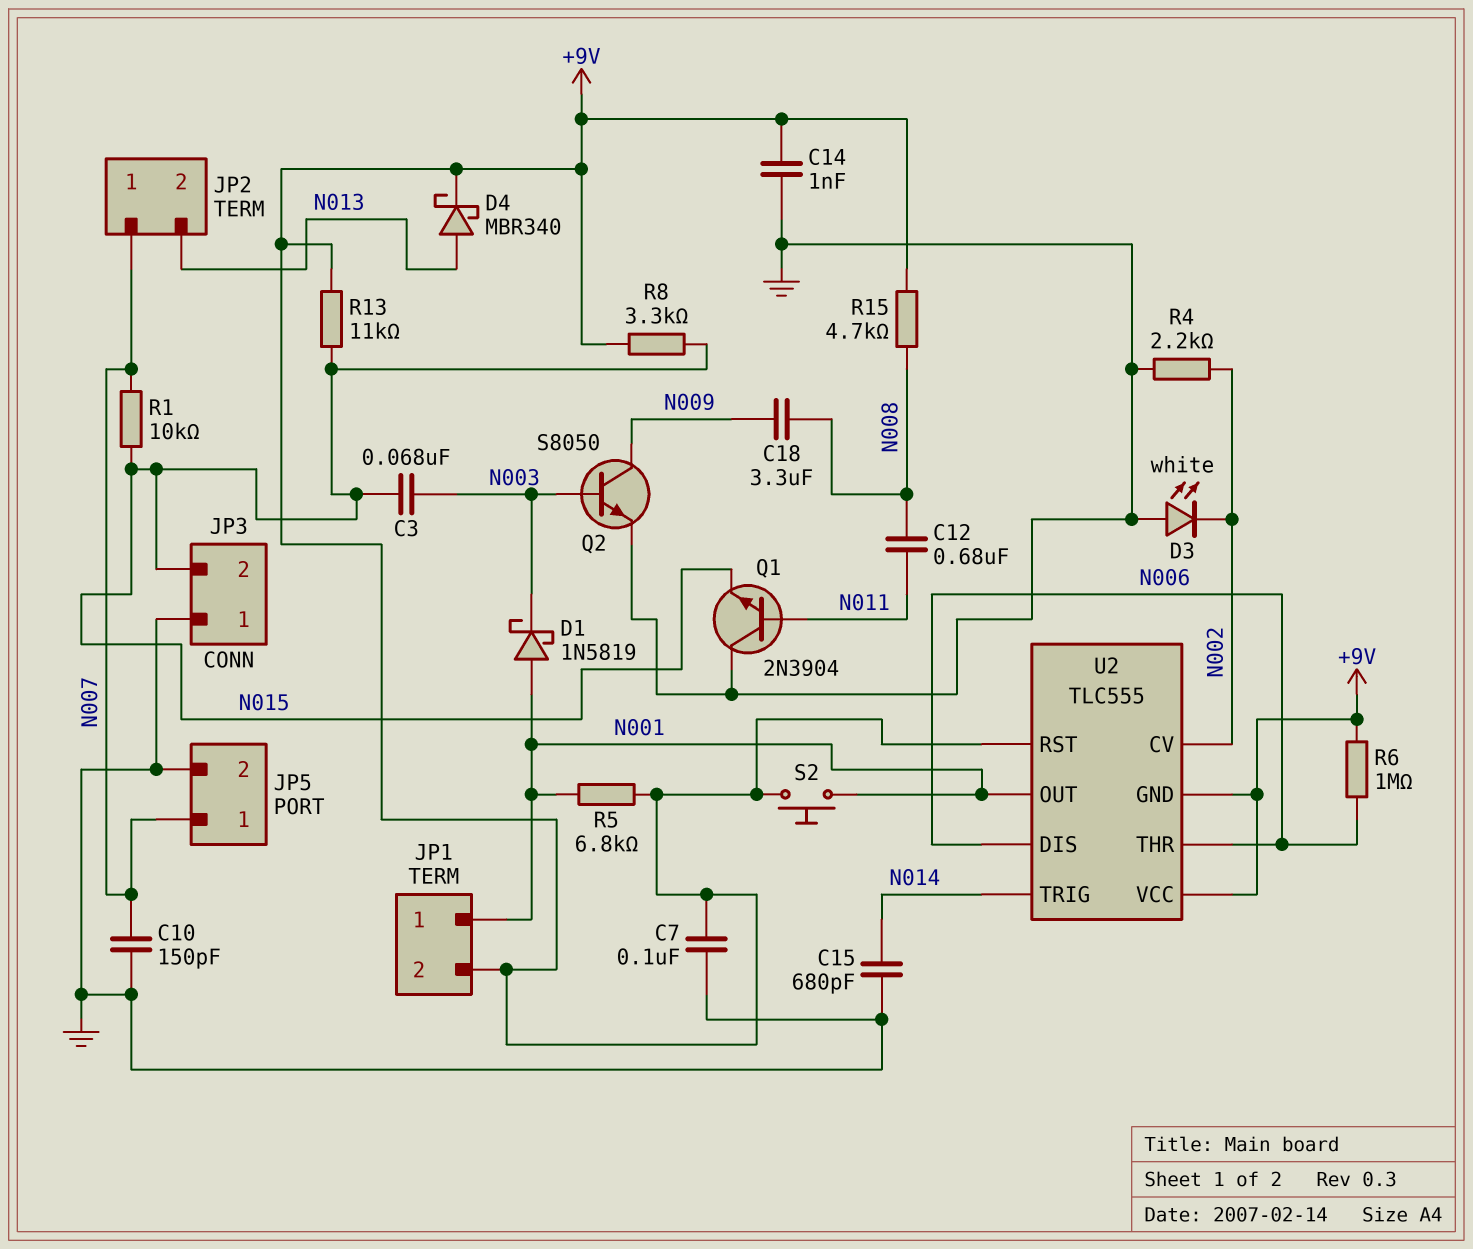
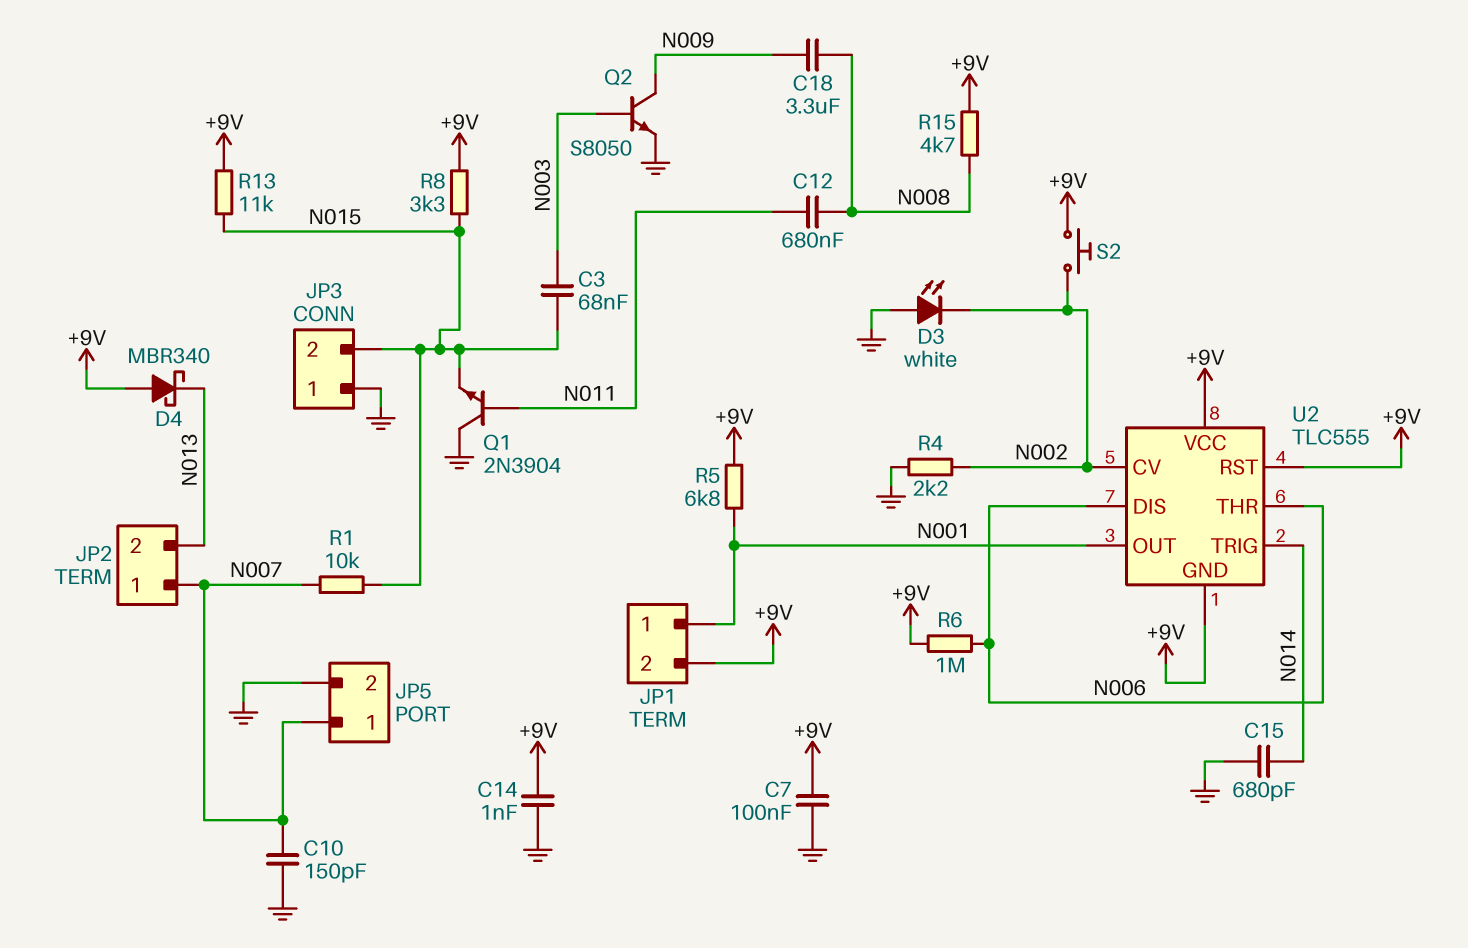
D1: schottky 1N5819 (A N001, K N003) -> none
D4: schottky MBR340 (A N013, K +9V) -> schottky MBR340 (A +9V, K N013)
S2: button (+9V, N001) -> button (+9V, N002)

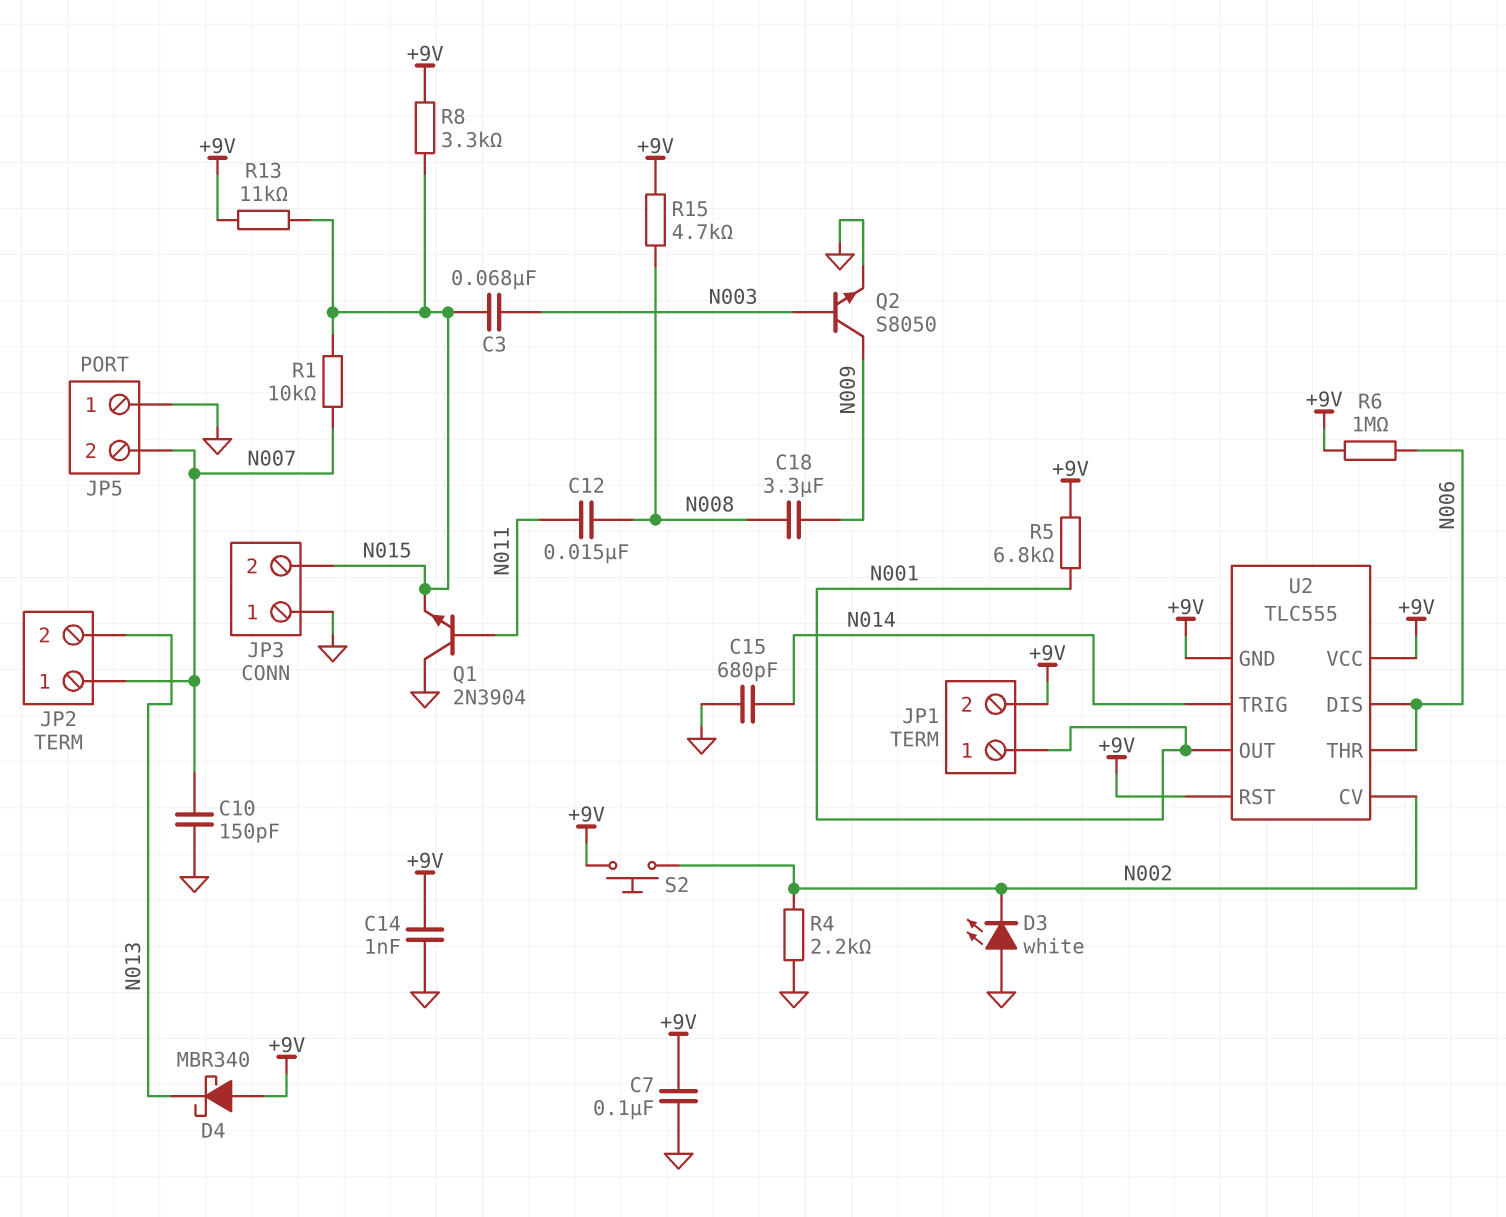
C12: 680nF (N008, N011) -> 15nF (N008, N011)
JP5 pin 1: N007 -> GND
JP5 pin 2: GND -> N007

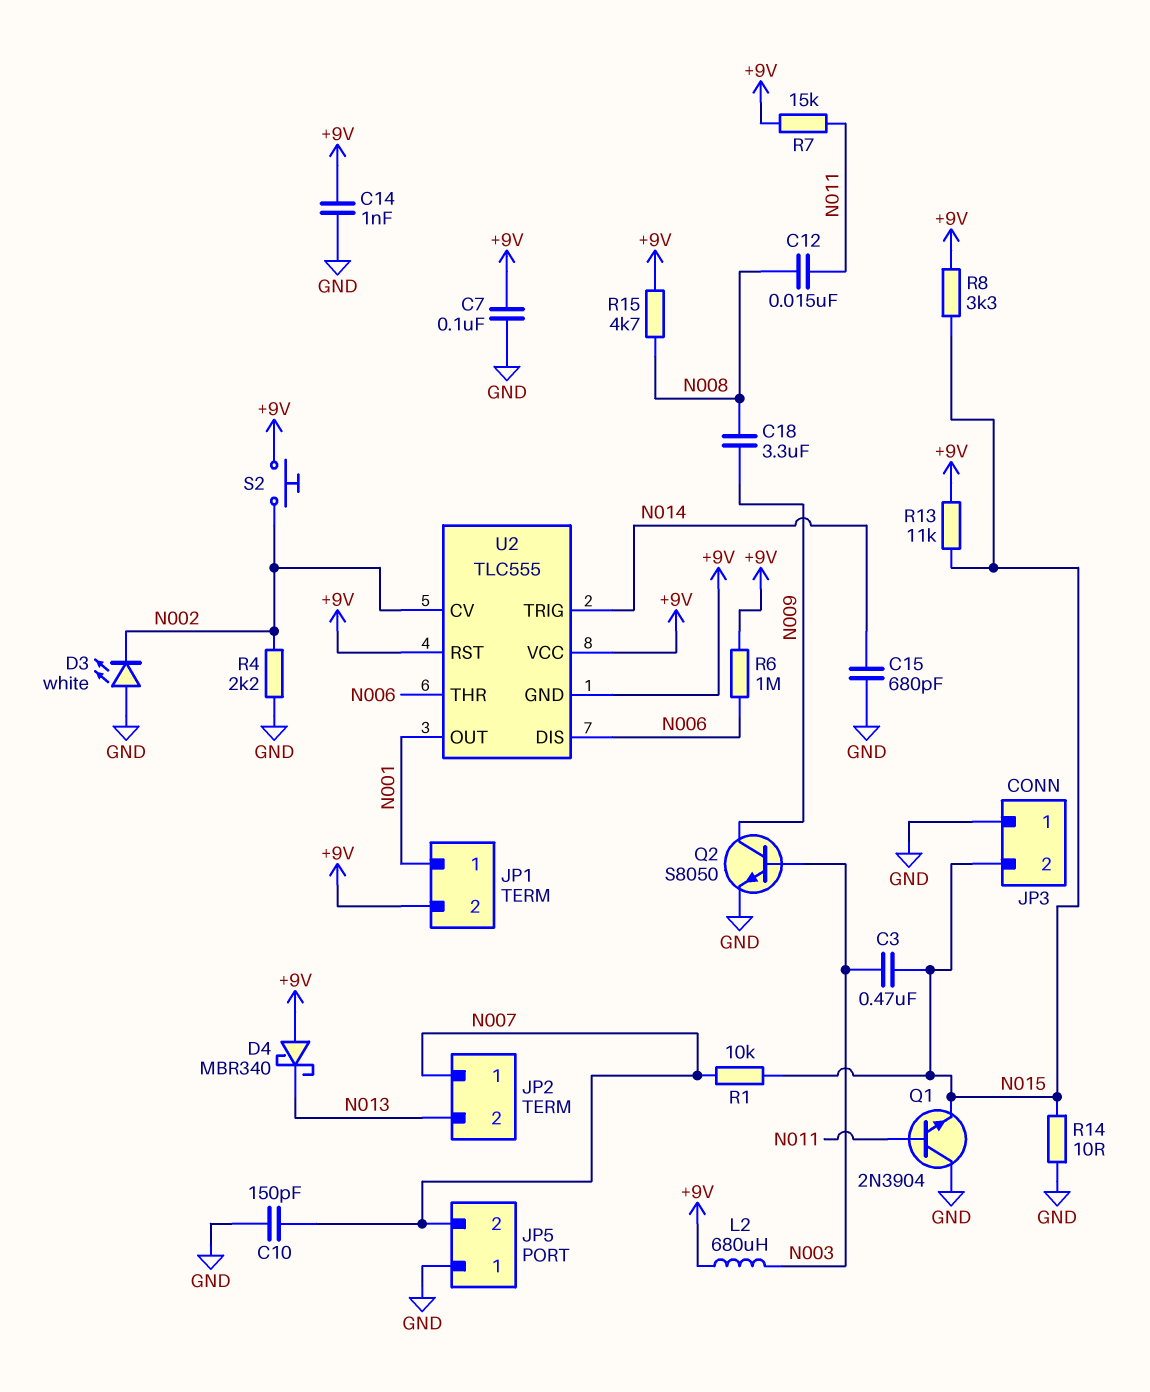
C3: 68nF (N003, N015) -> 470nF (N003, N015)
L2: none -> 680uH (+9V, N003)
R5: 6.8k (+9V, N001) -> none
R7: none -> 15k (+9V, N011)
R14: none -> 10 (GND, N015)

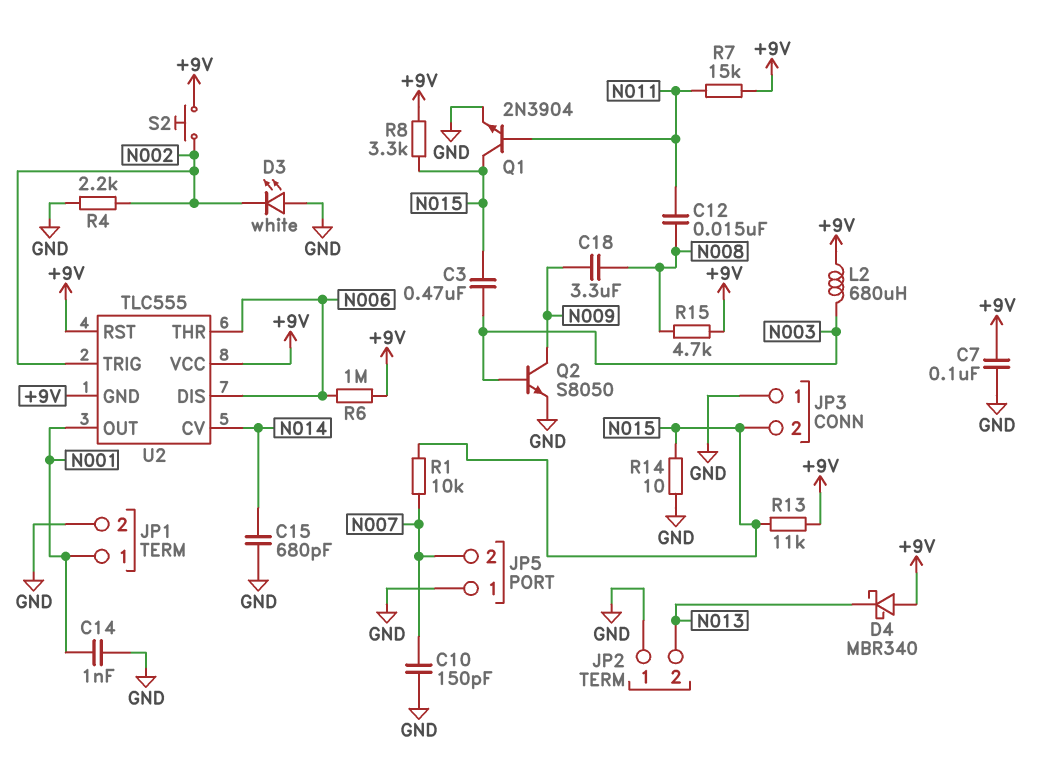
C14: 1nF (+9V, GND) -> 1nF (GND, N001)
JP1 pin 2: +9V -> GND
JP2 pin 1: N007 -> GND
Q1: NPN 2N3904 (B N011, C GND, E N015) -> NPN 2N3904 (B N011, C N015, E GND)
U2 pin CV: N002 -> N014
U2 pin TRIG: N014 -> N002

